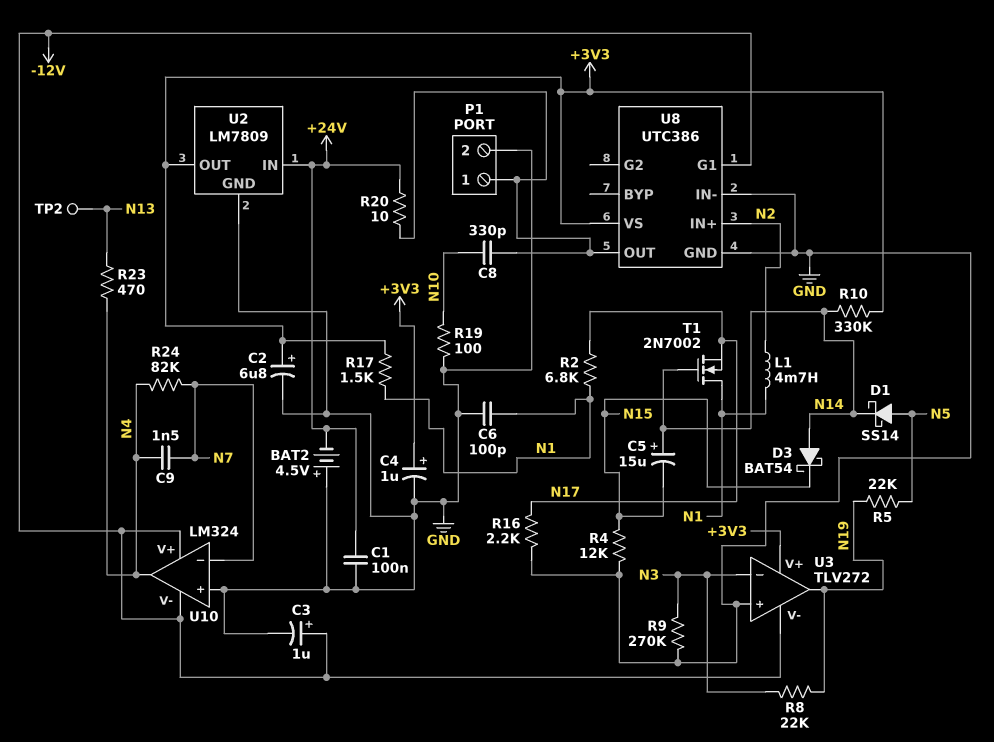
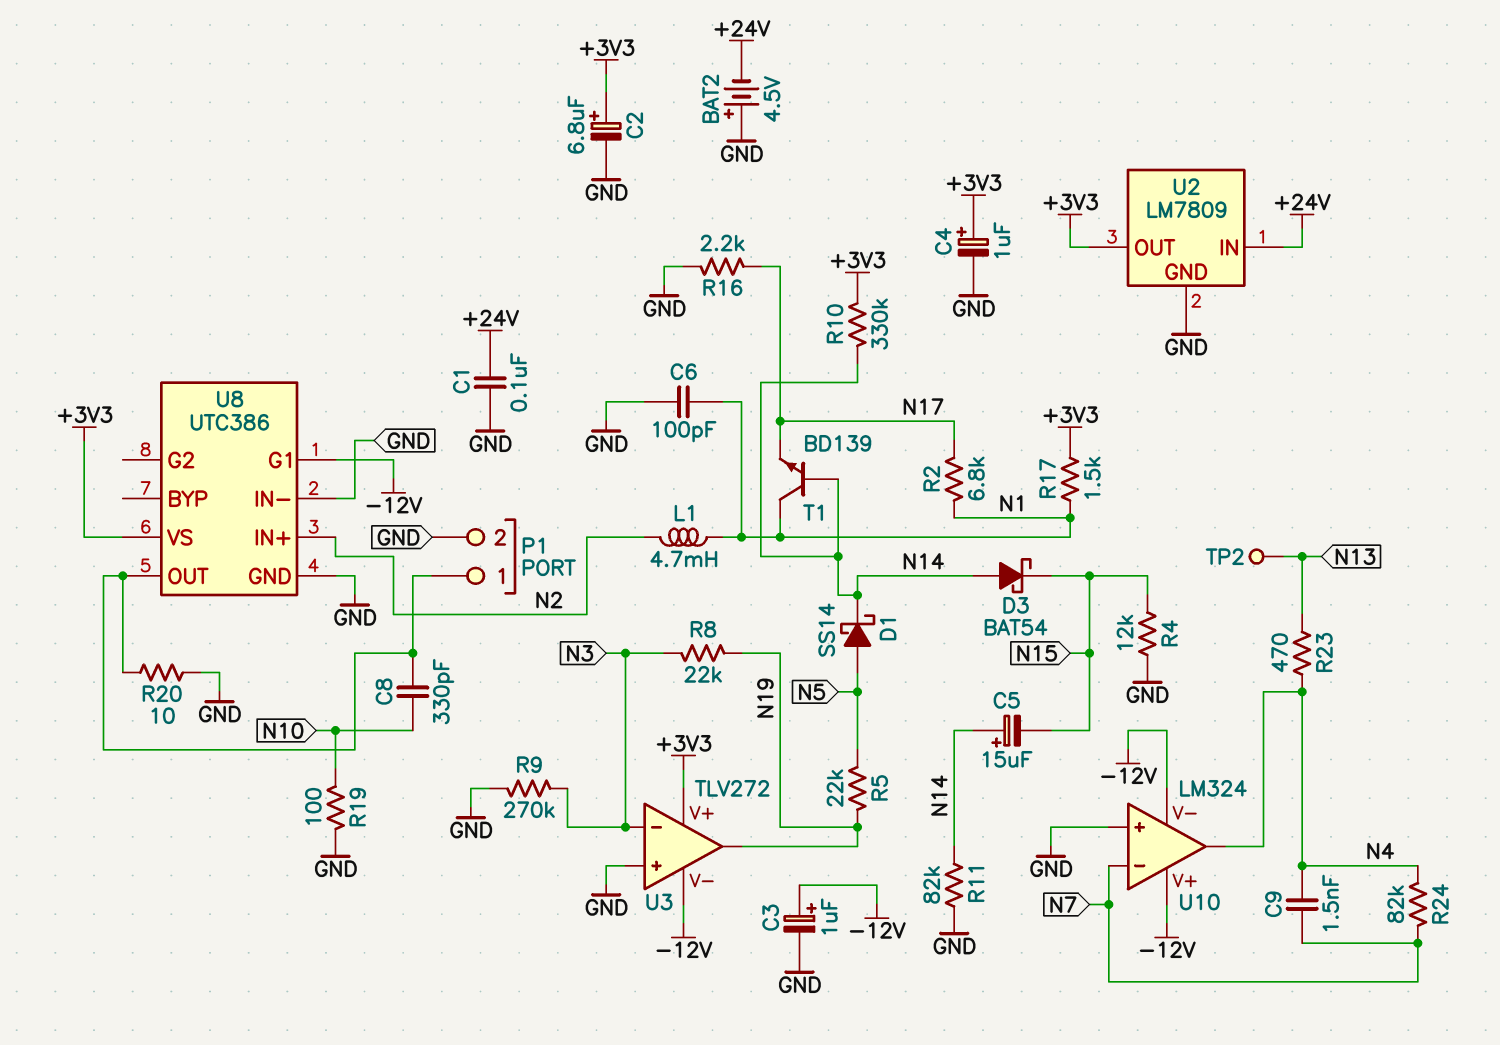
R11: none -> 82k (GND, N14)
R20: 10 (+24V, P1/1) -> 10 (GND, P1/1)
T1: NMOS 2N7002 (G N14, D N1, S N17) -> NPN BD139 (B N14, C N1, E N17)

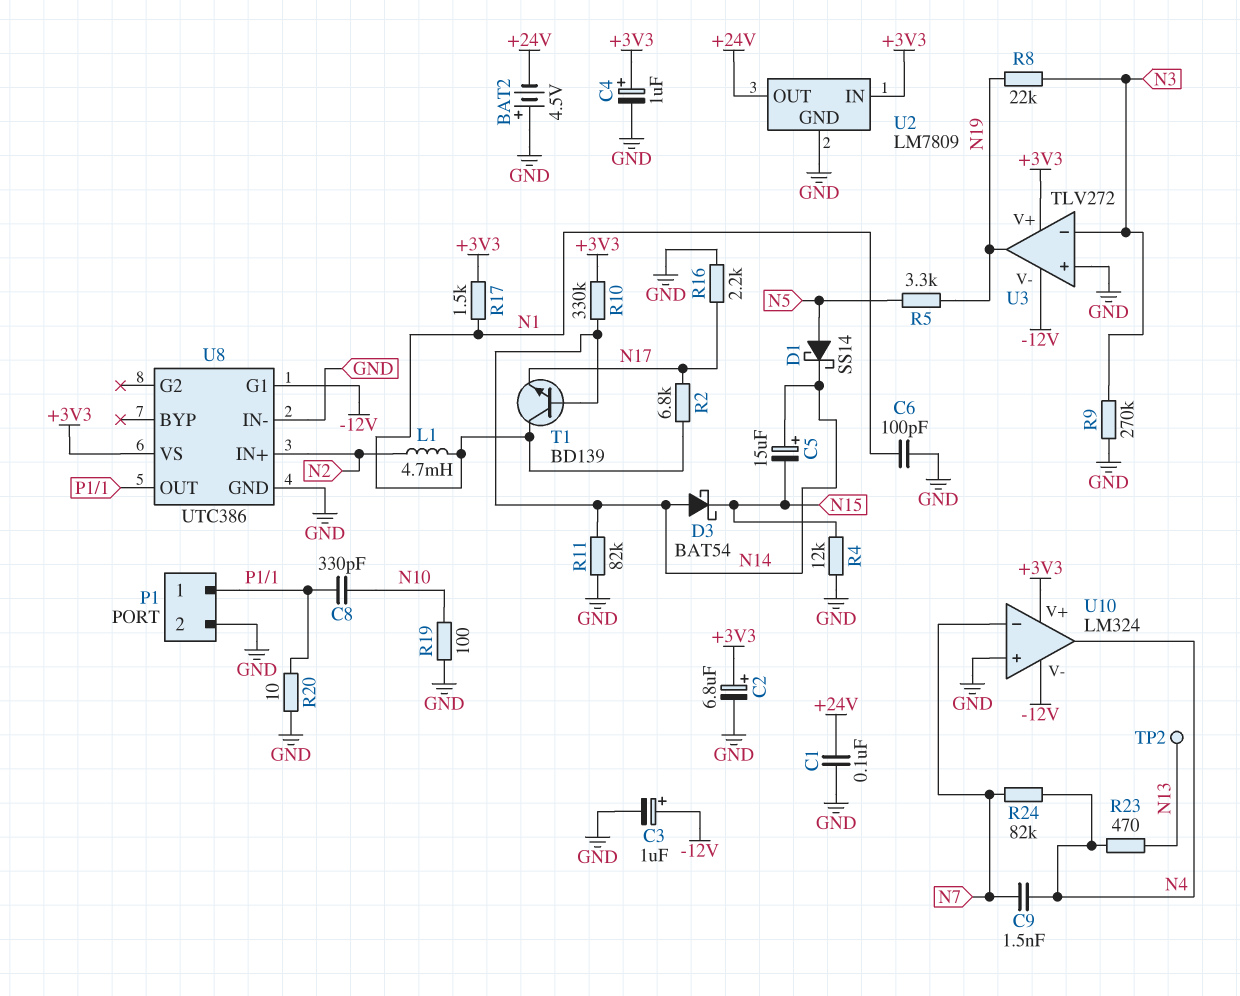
R5: 22k (N5, N19) -> 3.3k (N5, N19)
U2 pin IN: +24V -> +3V3
U2 pin OUT: +3V3 -> +24V
U10 pin V+: -12V -> +3V3

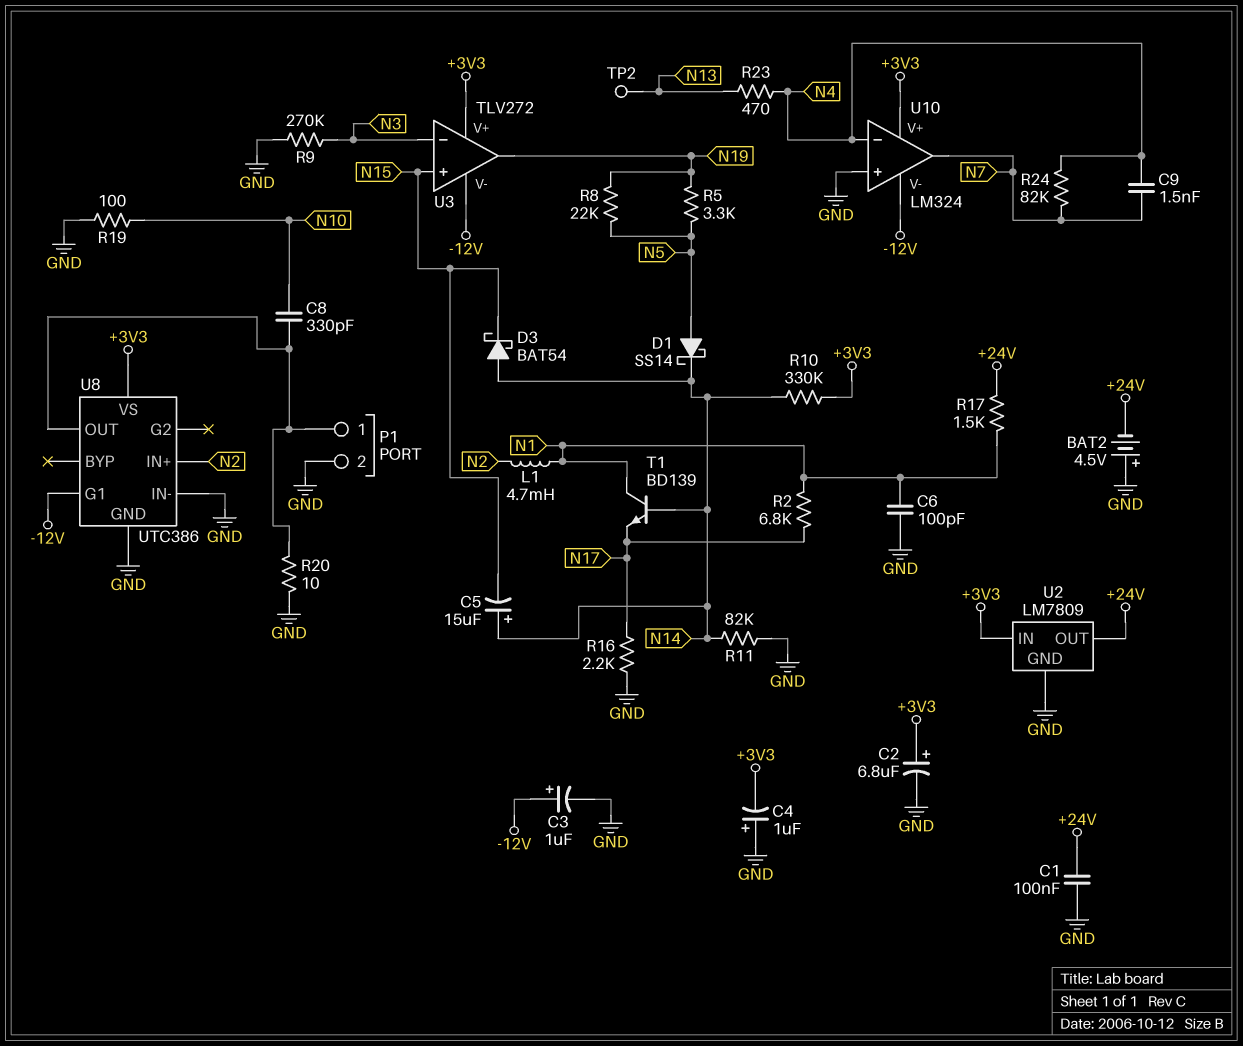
C4: 1uF (plus +3V3, minus GND) -> 1uF (plus GND, minus +3V3)
R4: 12k (GND, N15) -> none
R8: 22k (N3, N19) -> 22k (N5, N19)
R17: 1.5k (+3V3, N1) -> 1.5k (+24V, N1)
U3 pin in+: GND -> N15
U10 pin in-: N7 -> N4
U10 pin out: N4 -> N7

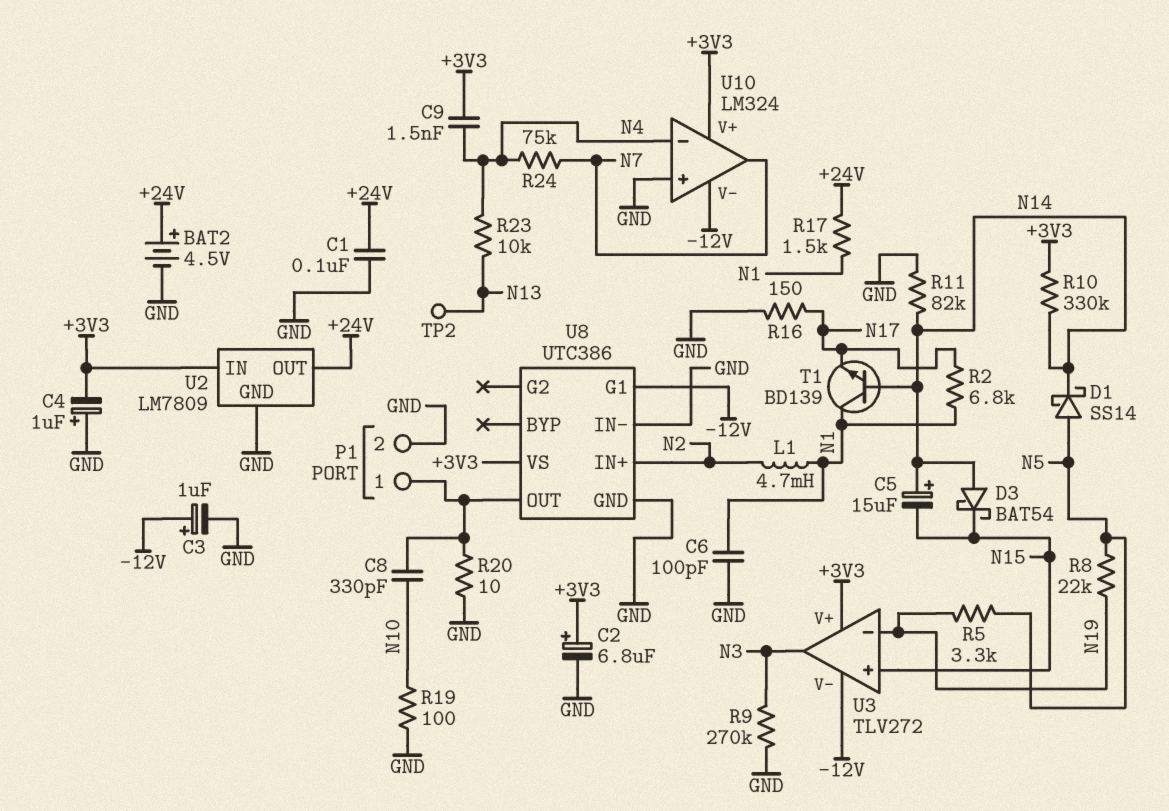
BAT2: 4.5V (plus GND, minus +24V) -> 4.5V (plus +24V, minus GND)
C9: 1.5nF (N4, N7) -> 1.5nF (+3V3, N4)
R16: 2.2k (GND, N17) -> 150 (GND, N17)
R23: 470 (N4, N13) -> 10k (N4, N13)
R24: 82k (N4, N7) -> 75k (N4, N7)
U3 pin in-: N3 -> N19
U3 pin out: N19 -> N3

